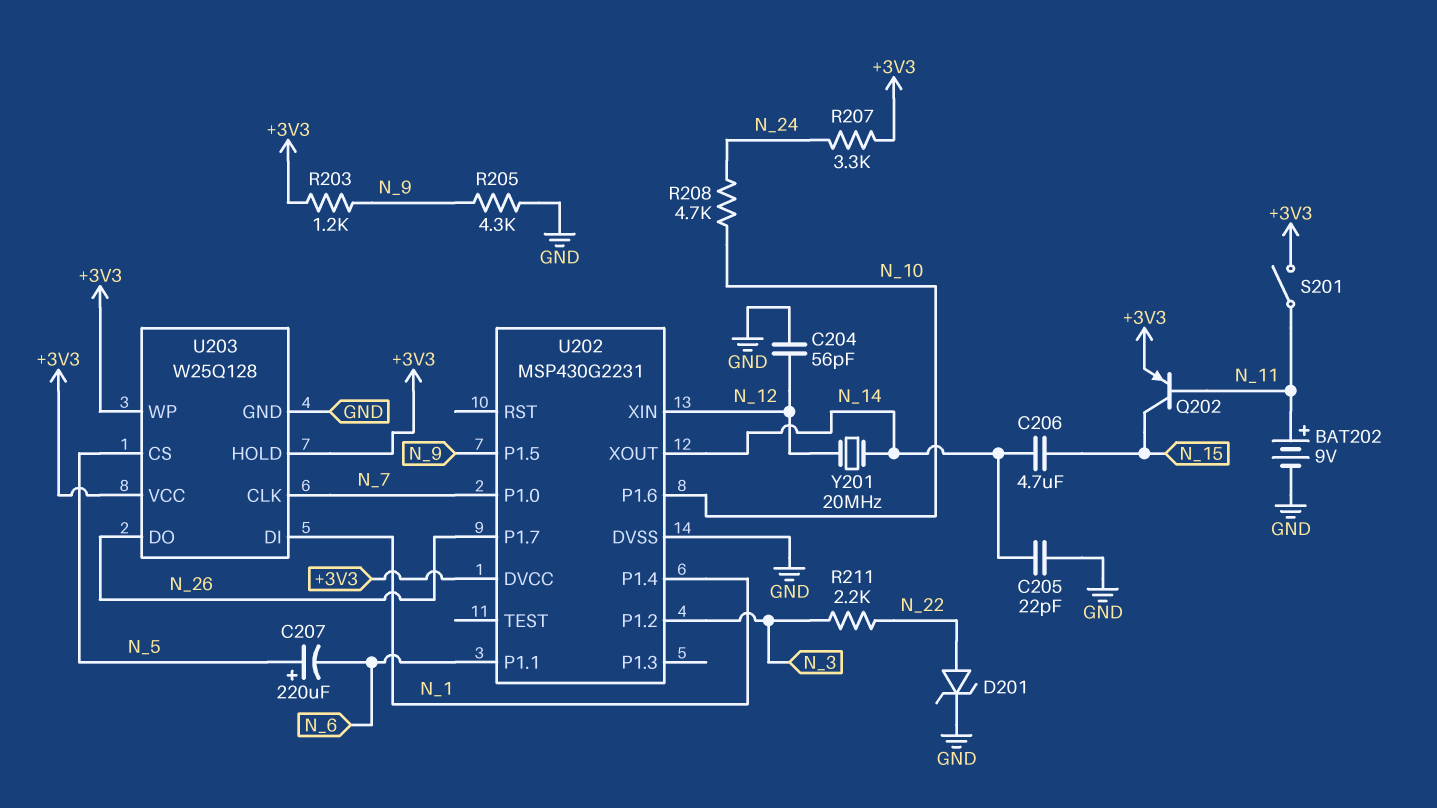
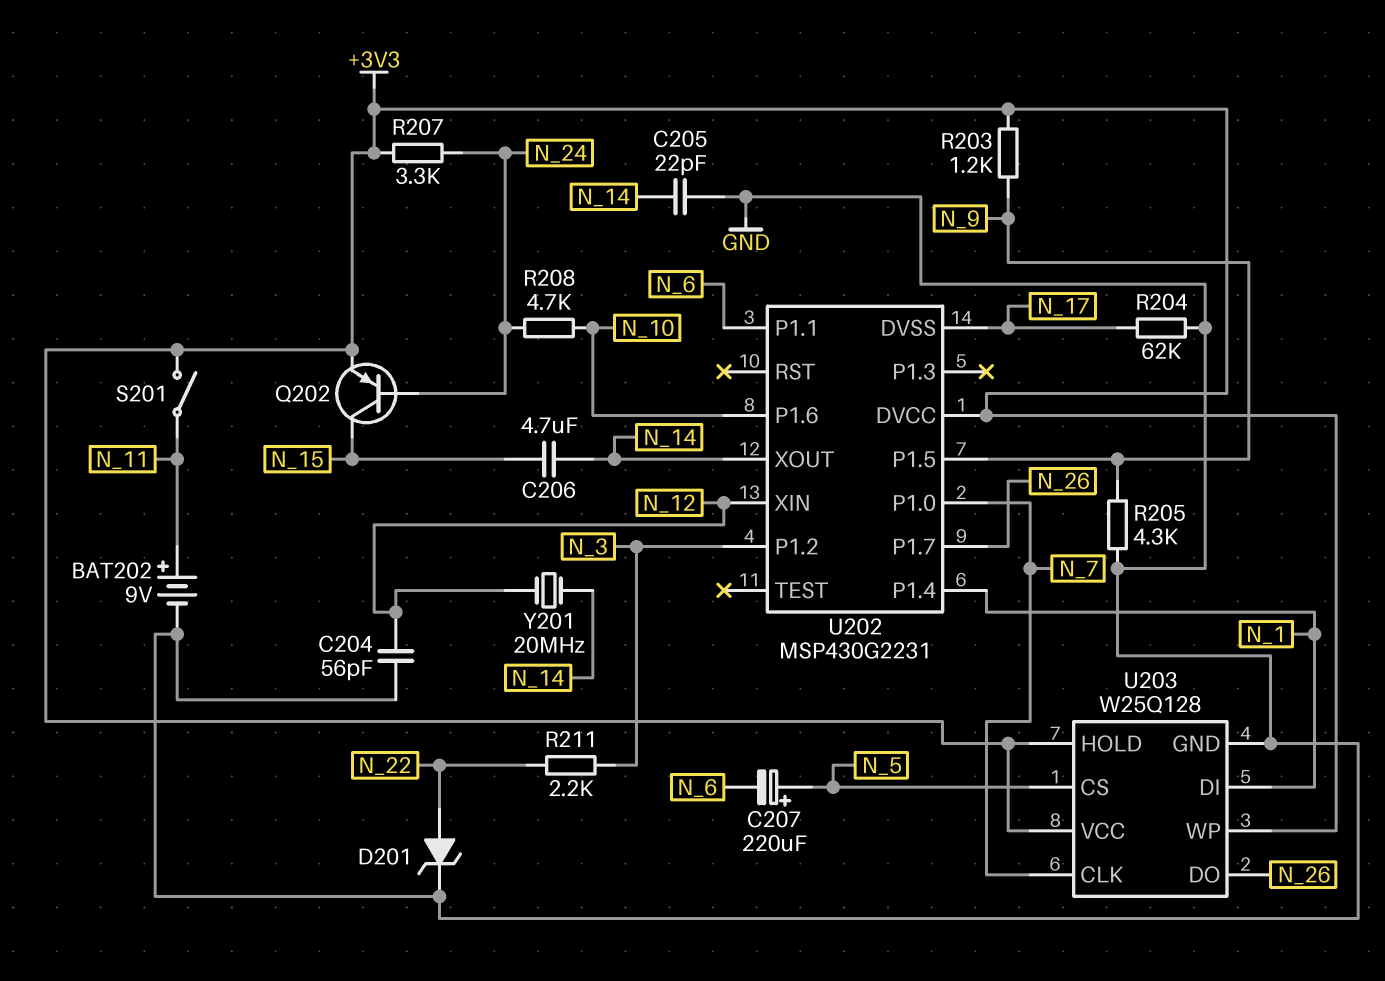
Q202: PNP (B N_11, C N_15, E +3V3) -> PNP (B N_24, C N_15, E +3V3)
R204: none -> 62k (GND, N_17)
U202 pin DVSS: GND -> N_17

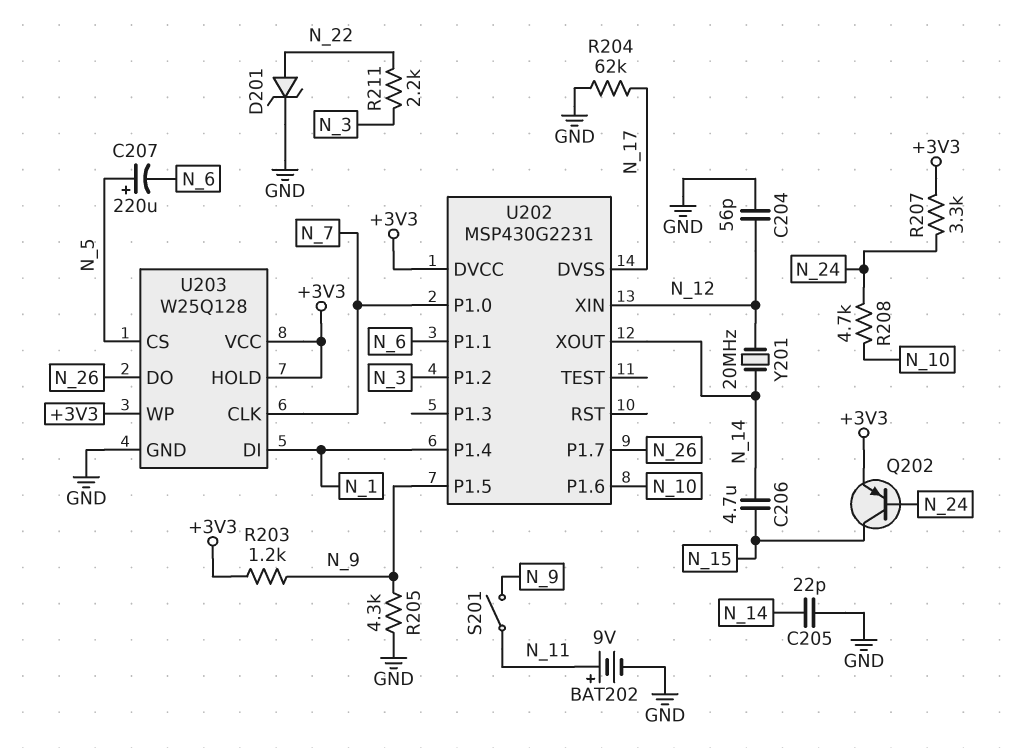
S201: switch (+3V3, N_11) -> switch (N_9, N_11)

